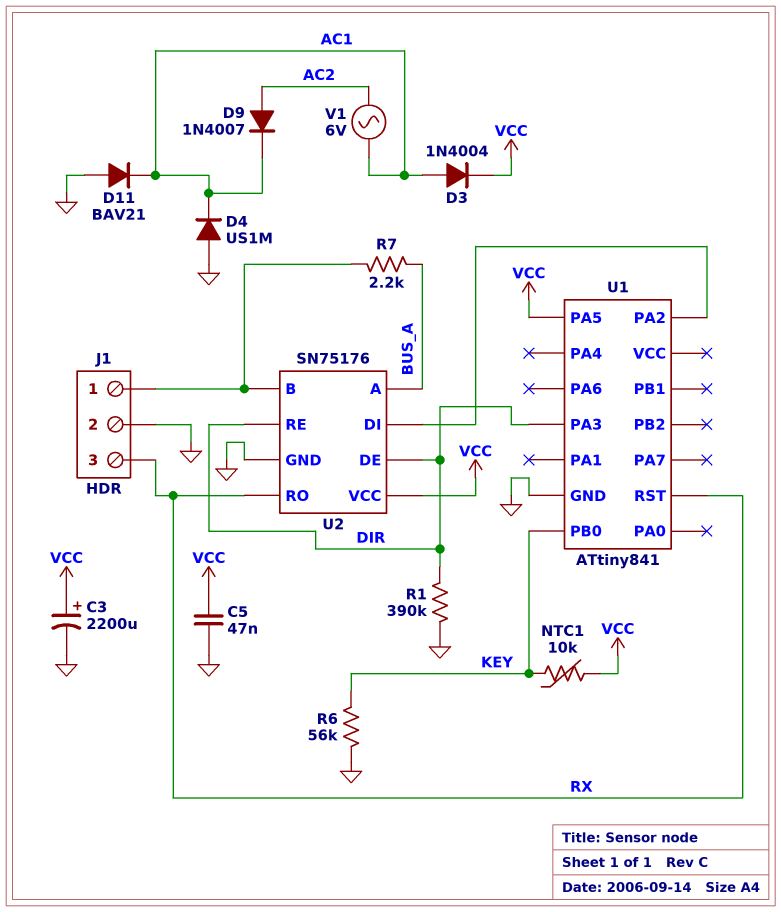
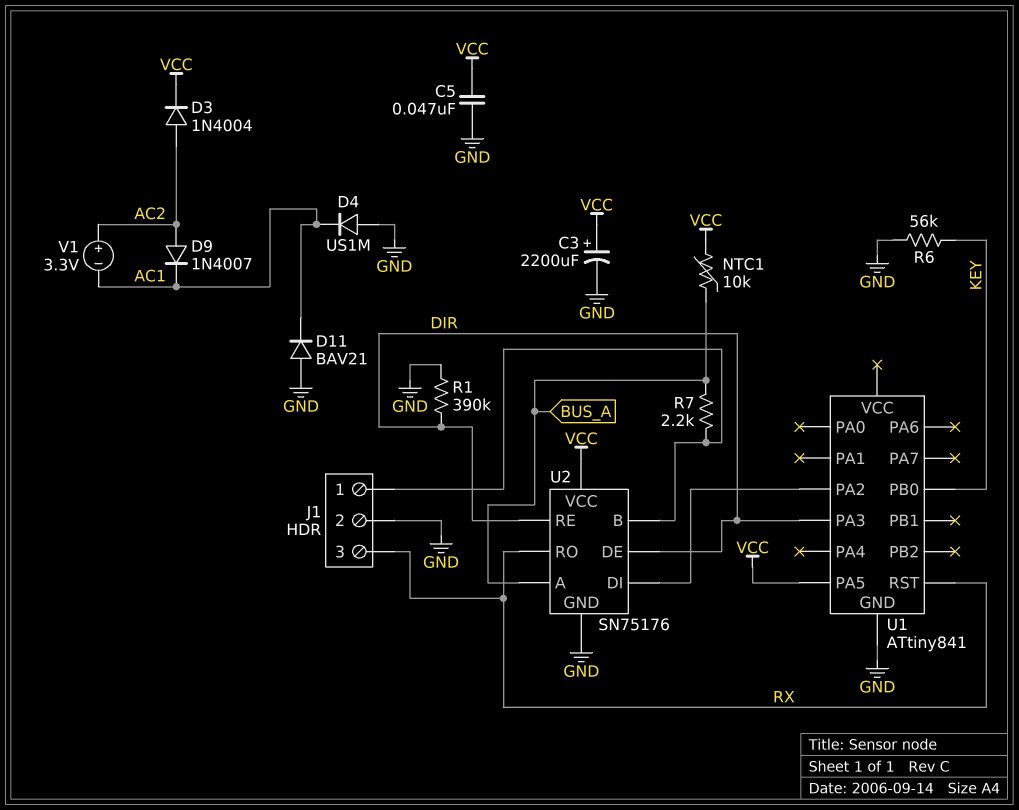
D3: diode 1N4004 (A AC1, K VCC) -> diode 1N4004 (A AC2, K VCC)
NTC1: 10k (KEY, VCC) -> 10k (BUS_A, VCC)
V1: AC 6V (AC1, AC2) -> 3.3V (plus AC2, minus AC1)

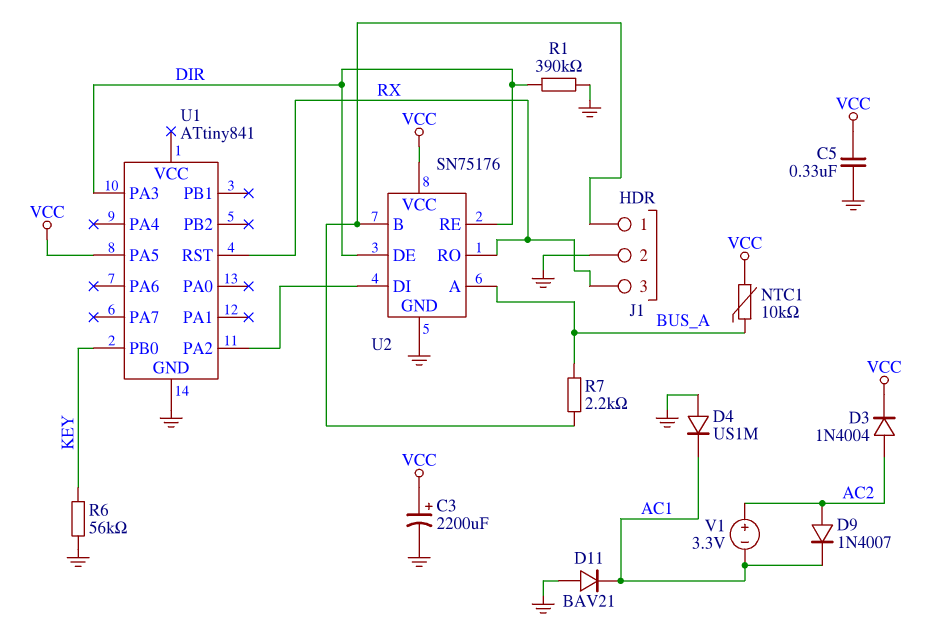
C5: 47nF (GND, VCC) -> 330nF (GND, VCC)

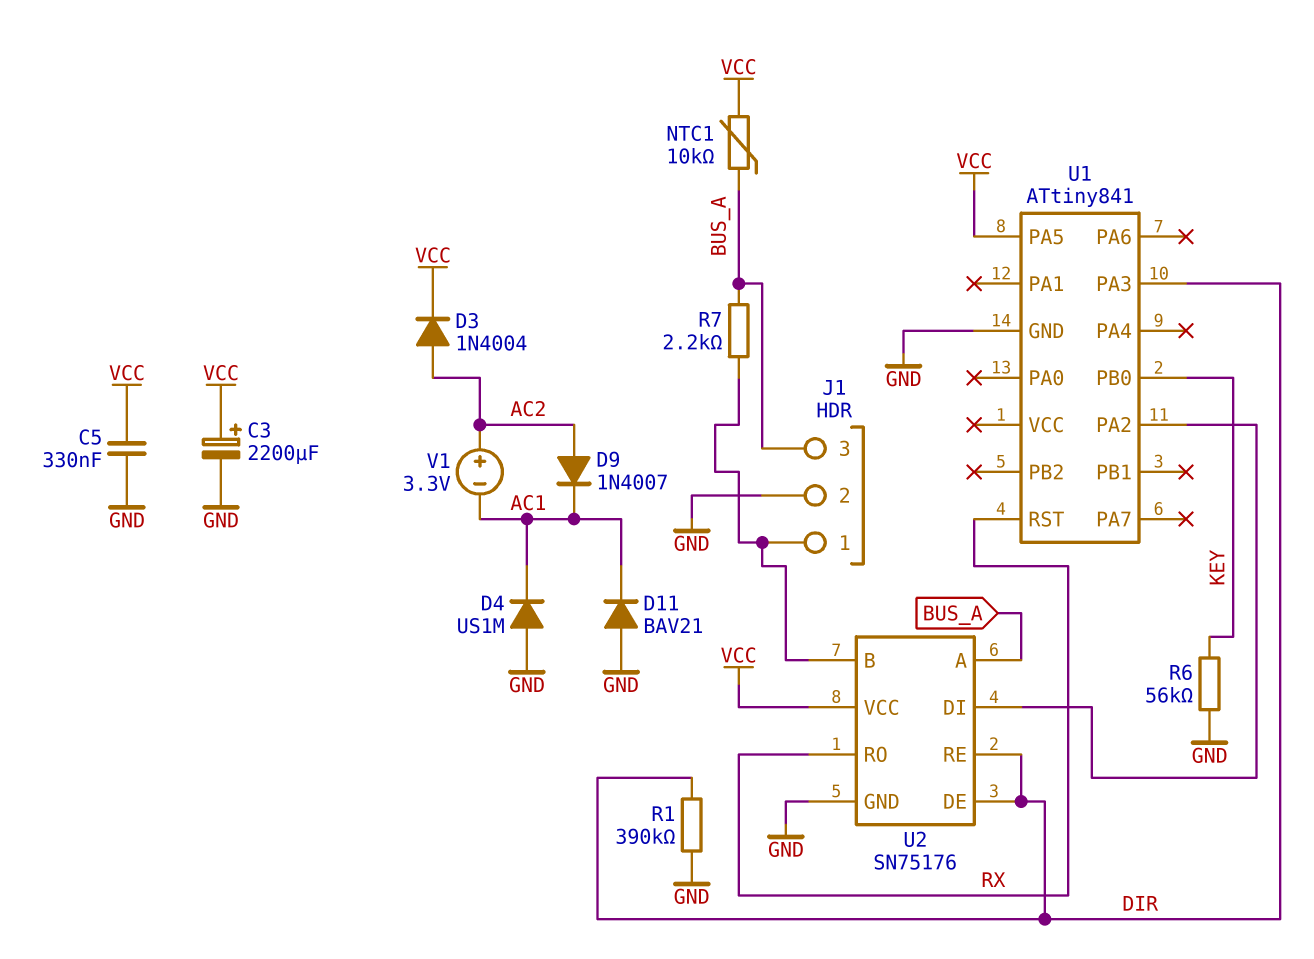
J1 pin 3: RX -> BUS_A

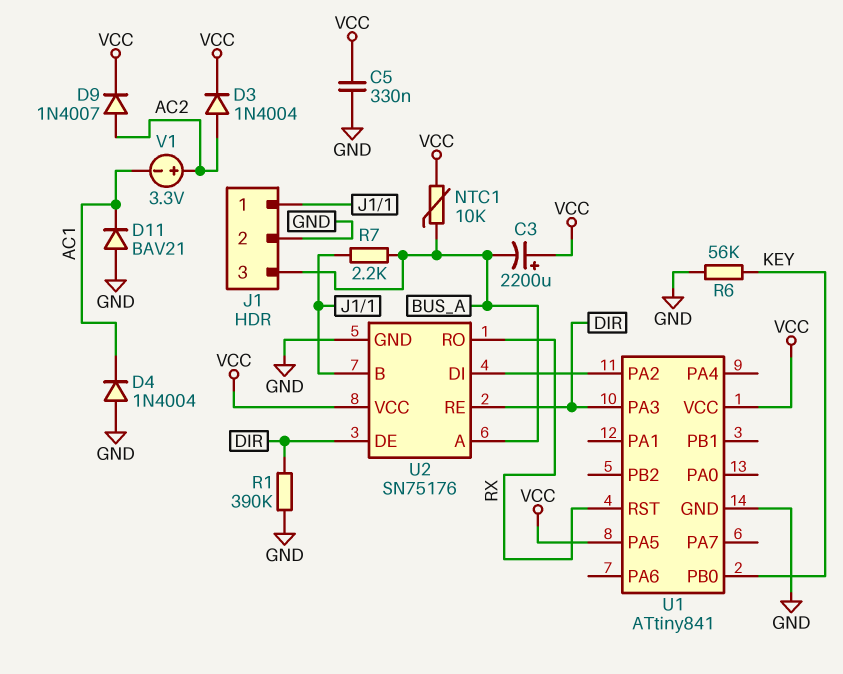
C3: 2200uF (plus VCC, minus GND) -> 2200uF (plus VCC, minus BUS_A)
D4: diode US1M (A GND, K AC1) -> diode 1N4004 (A GND, K AC1)
D9: diode 1N4007 (A AC2, K AC1) -> diode 1N4007 (A AC2, K VCC)
U1 pin VCC: none -> VCC

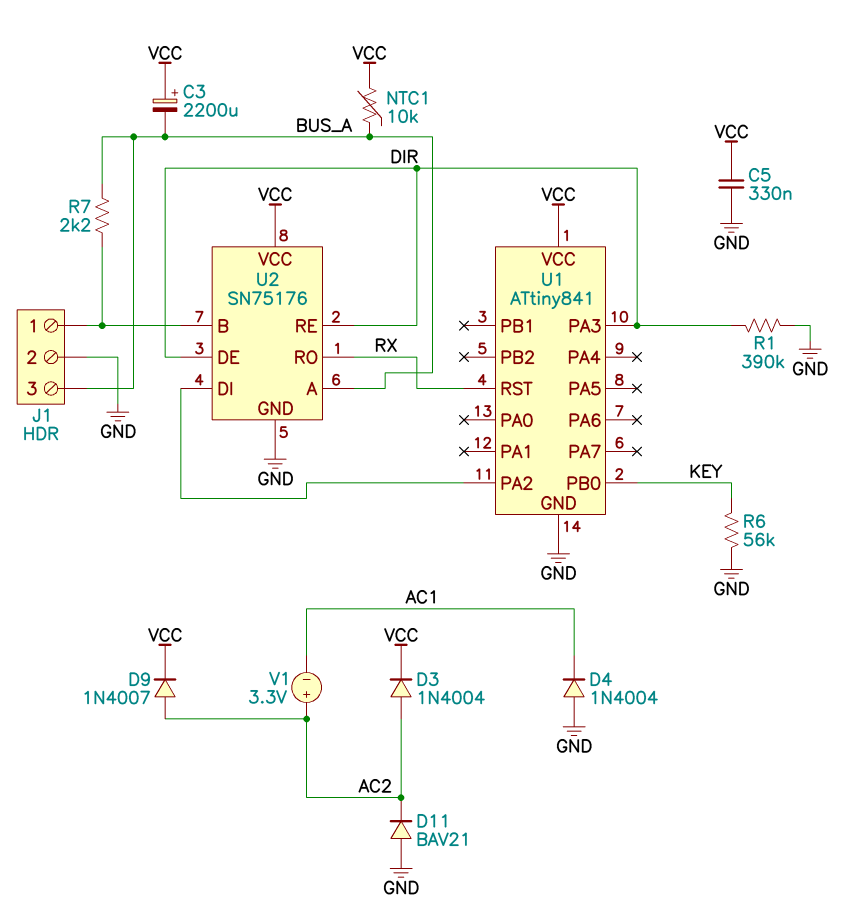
D11: diode BAV21 (A GND, K AC1) -> diode BAV21 (A GND, K AC2)
U1 pin PA5: VCC -> none

